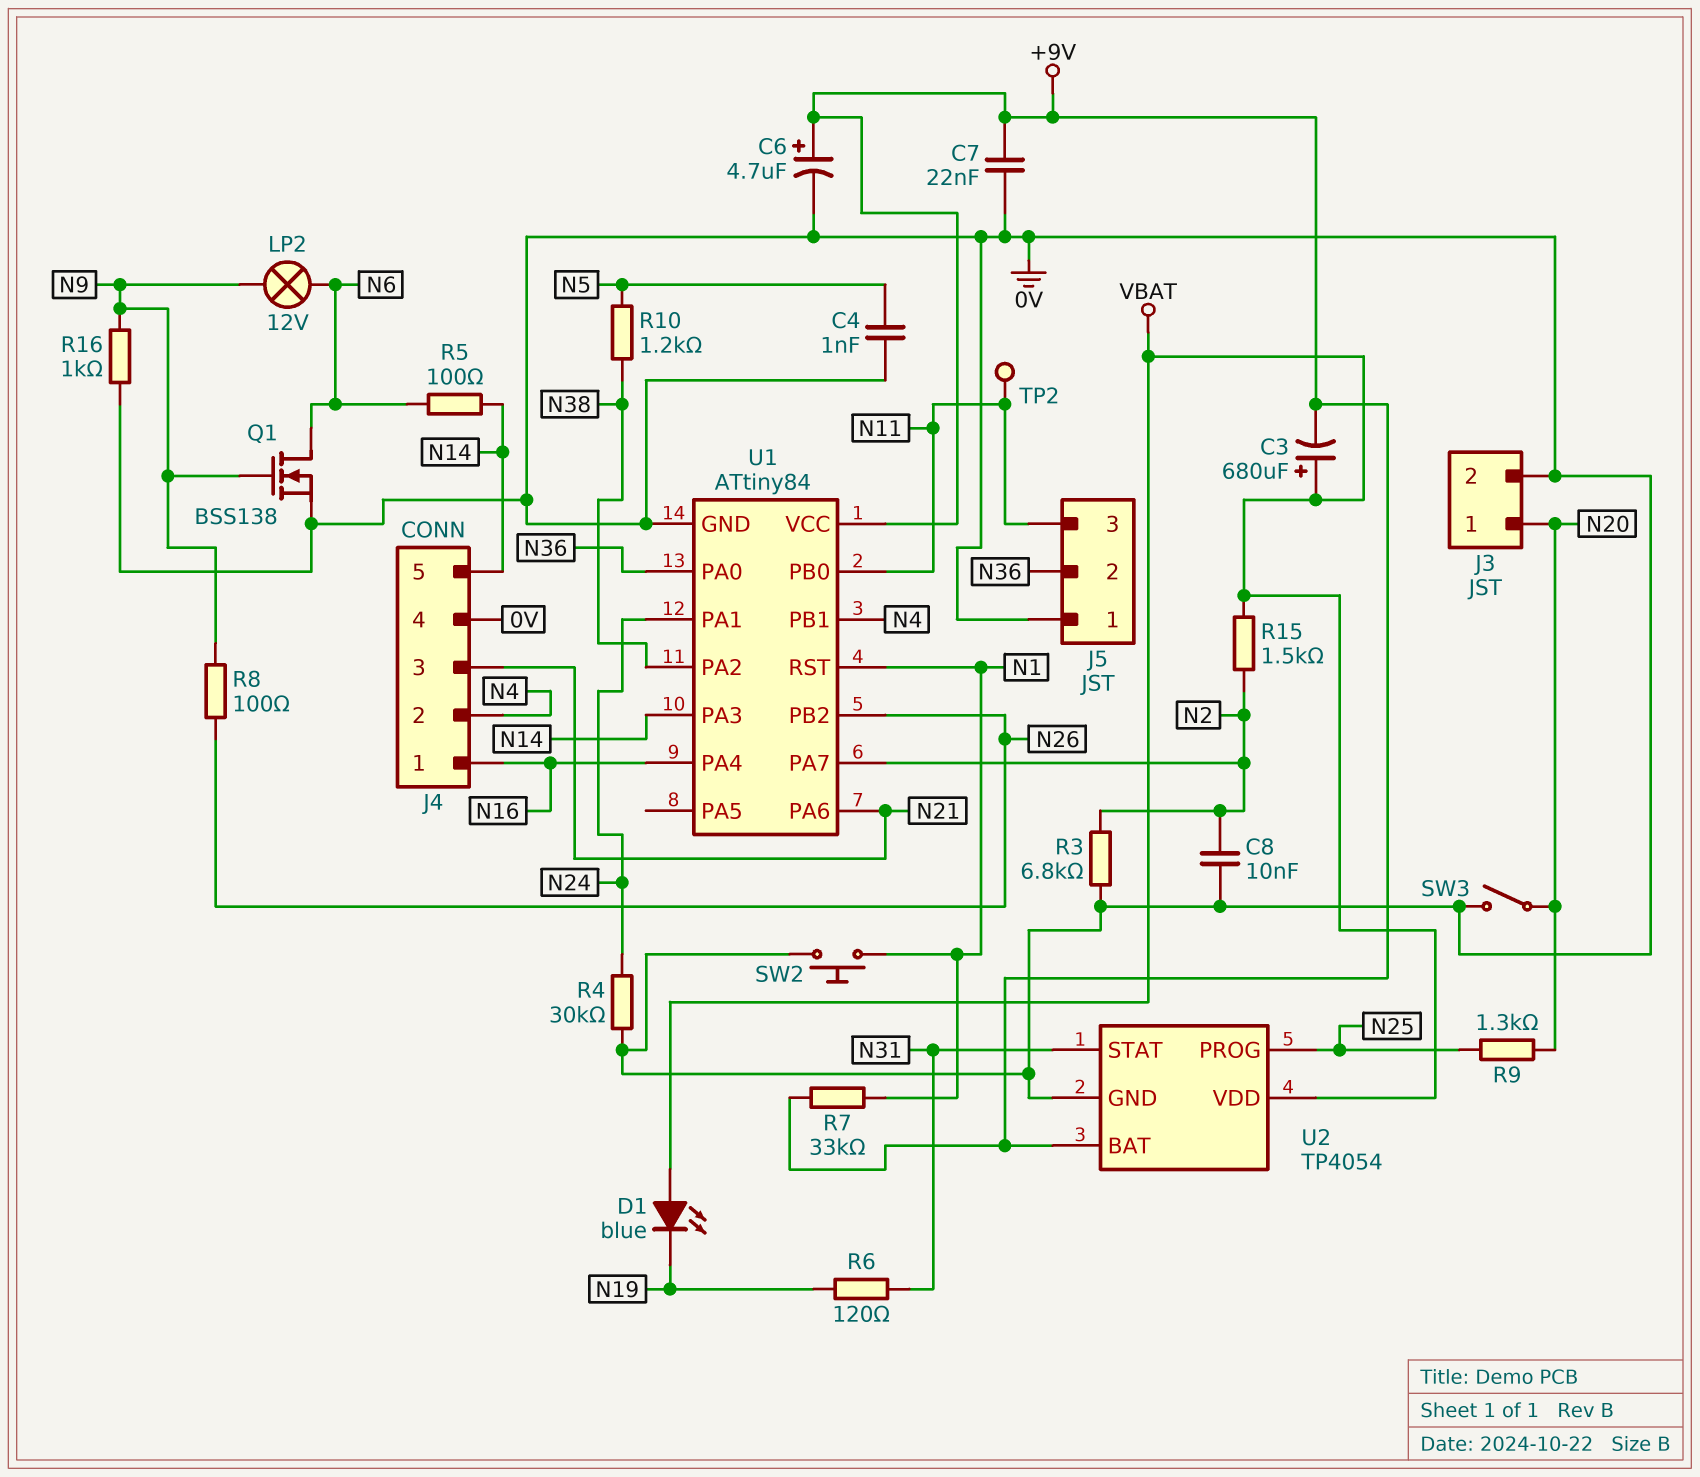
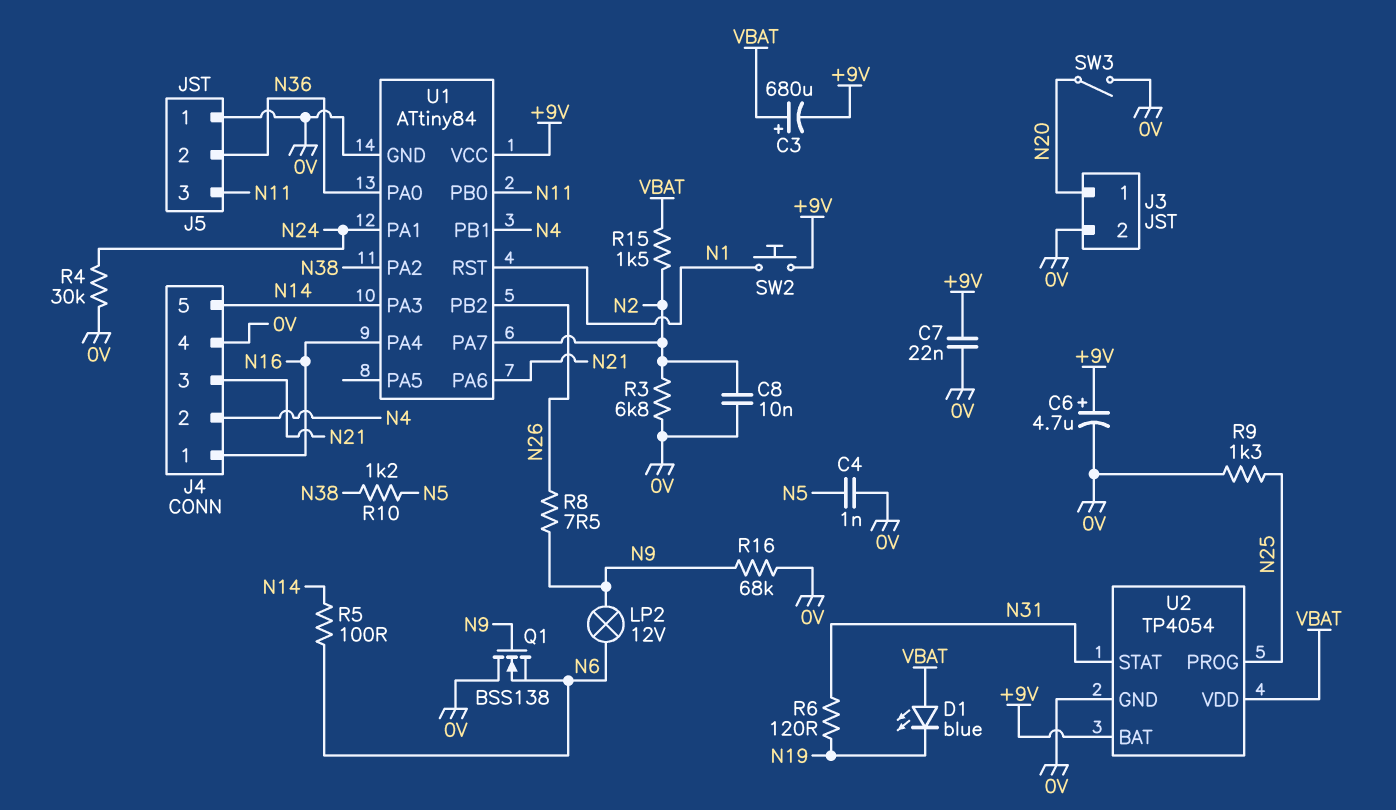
Q1: NMOS BSS138 (G N9, D N6, S 0V) -> NMOS BSS138 (G N9, D 0V, S N6)
R7: 33k (+9V, N1) -> none
R8: 100 (N9, N26) -> 7.5 (N9, N26)
R9: 1.3k (N20, N25) -> 1.3k (0V, N25)
R16: 1k (0V, N9) -> 68k (0V, N9)
SW2: button (0V, N1) -> button (+9V, N1)
TP2: test point (N11) -> none

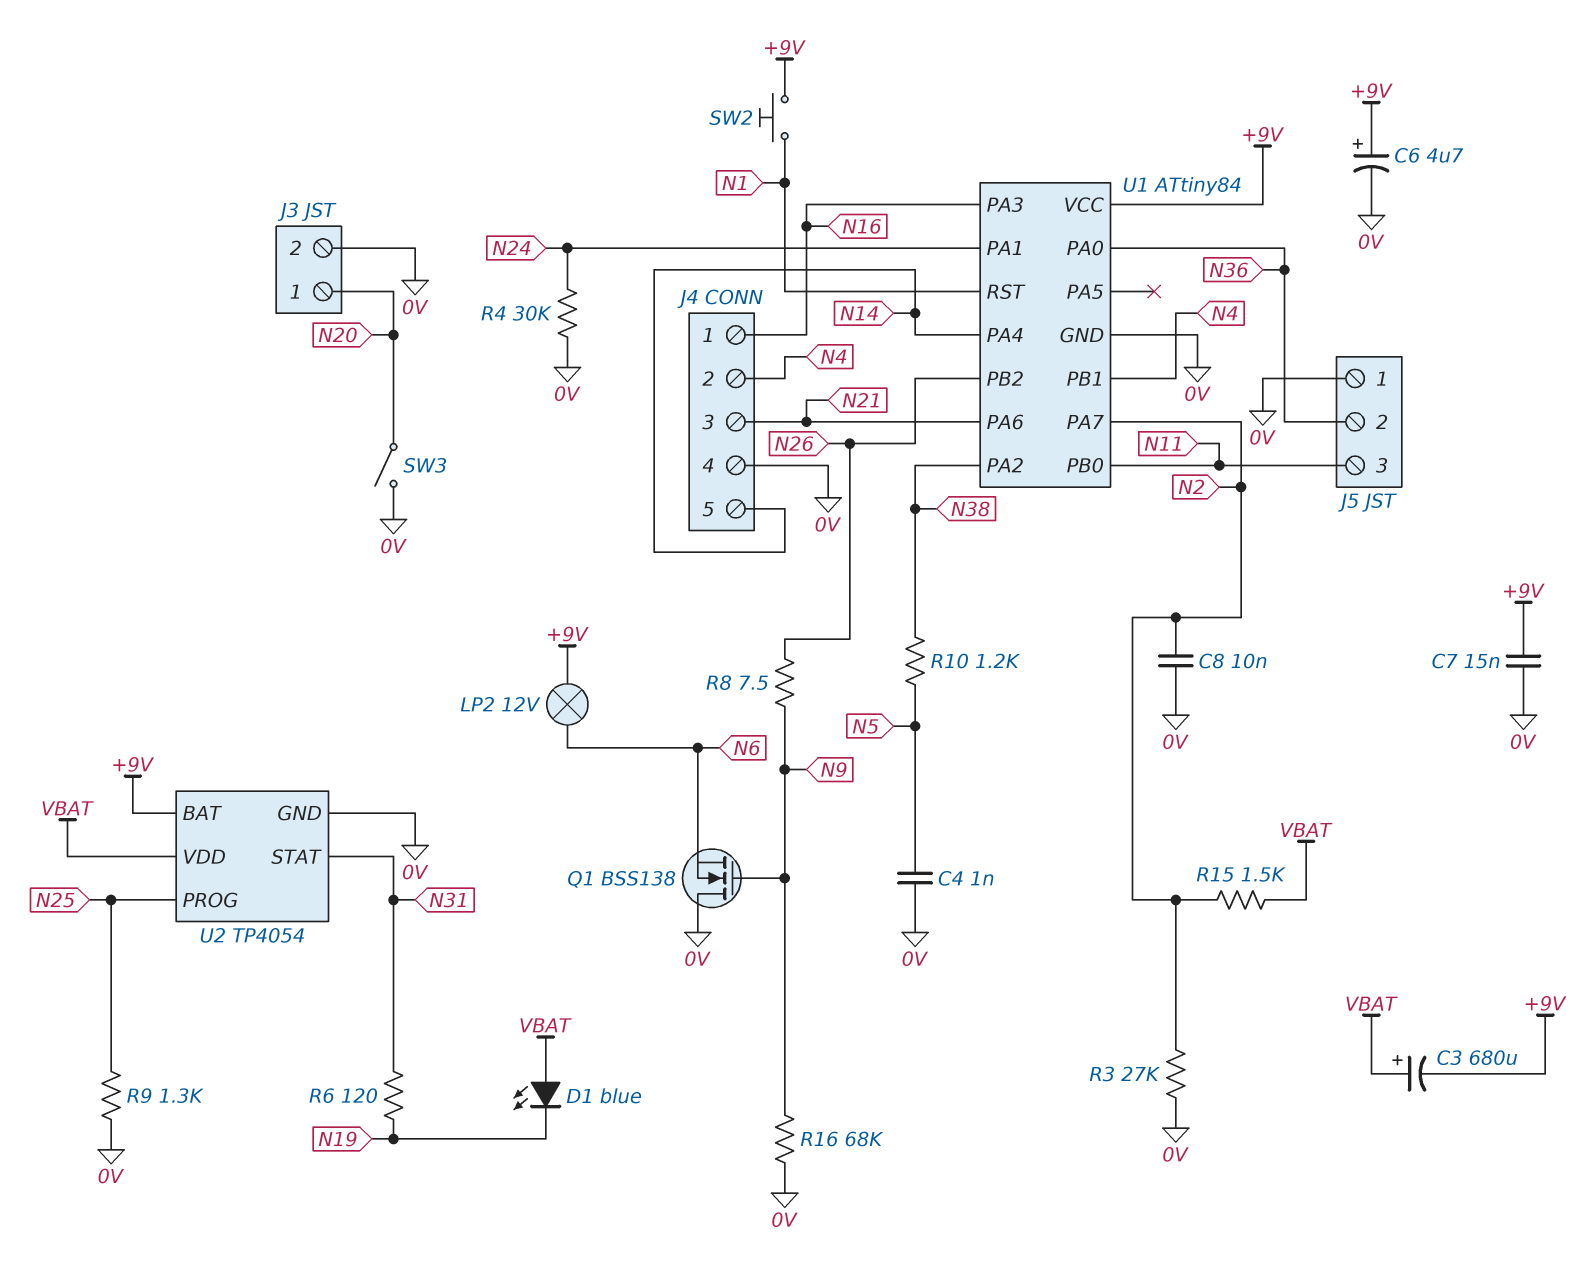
C7: 22nF (+9V, 0V) -> 15nF (+9V, 0V)
LP2: lamp 12V (N6, N9) -> lamp 12V (+9V, N6)
R3: 6.8k (0V, N2) -> 27k (0V, N2)
R5: 100 (N6, N14) -> none
U1 pin PA3: N14 -> N16
U1 pin PA4: N16 -> N14

